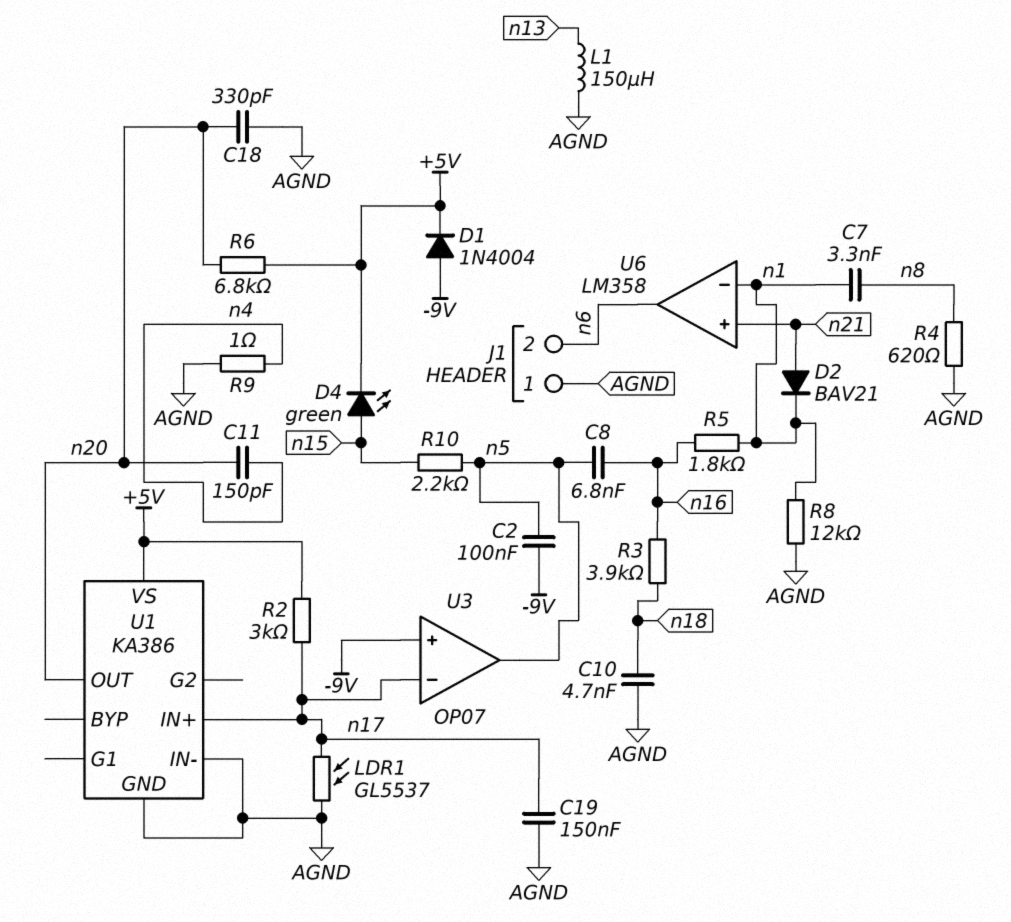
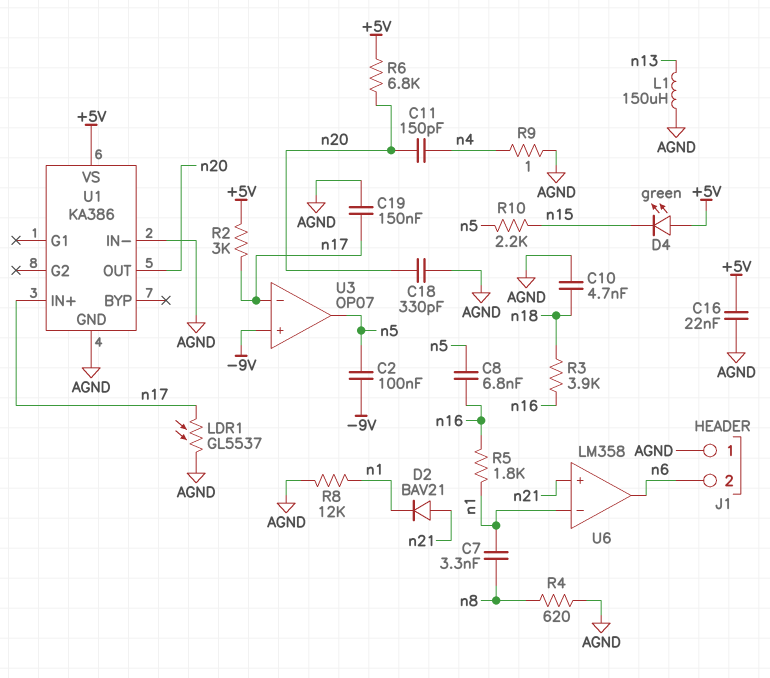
C16: none -> 22nF (+5V, AGND)
D1: diode 1N4004 (A -9V, K +5V) -> none
D4: LED green (A n15, K +5V) -> LED green (A +5V, K n15)

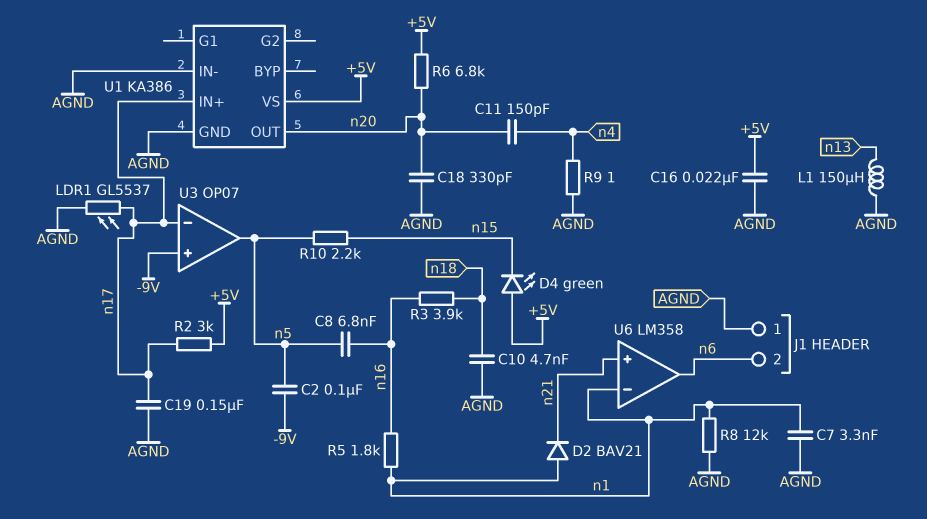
C7: 3.3nF (n1, n8) -> 3.3nF (AGND, n1)
D2: diode BAV21 (A n21, K n1) -> diode BAV21 (A n1, K n21)
R4: 620 (AGND, n8) -> none

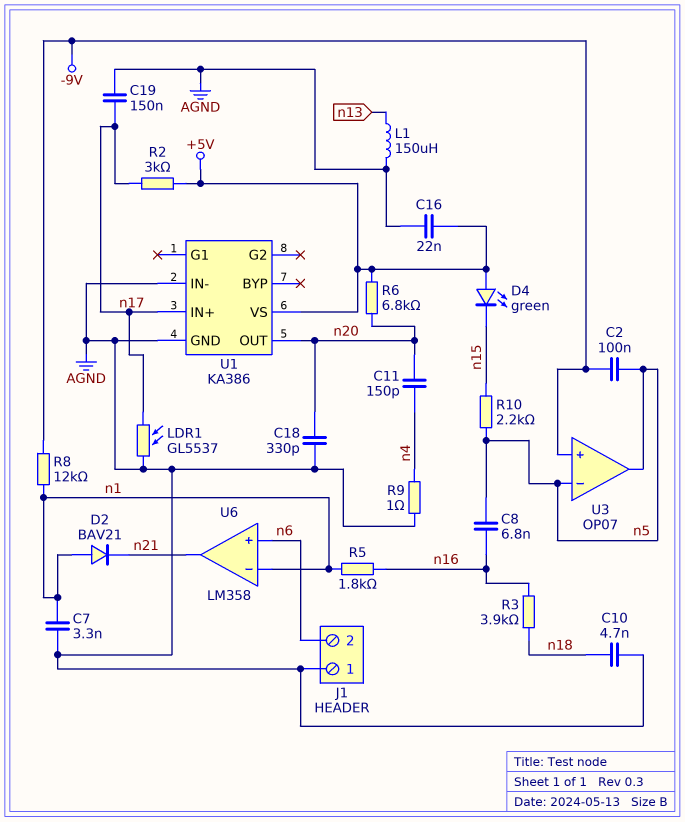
R8: 12k (AGND, n1) -> 12k (-9V, n1)
U3 pin in-: n17 -> n5
U6 pin in+: n21 -> n6
U6 pin out: n6 -> n21

